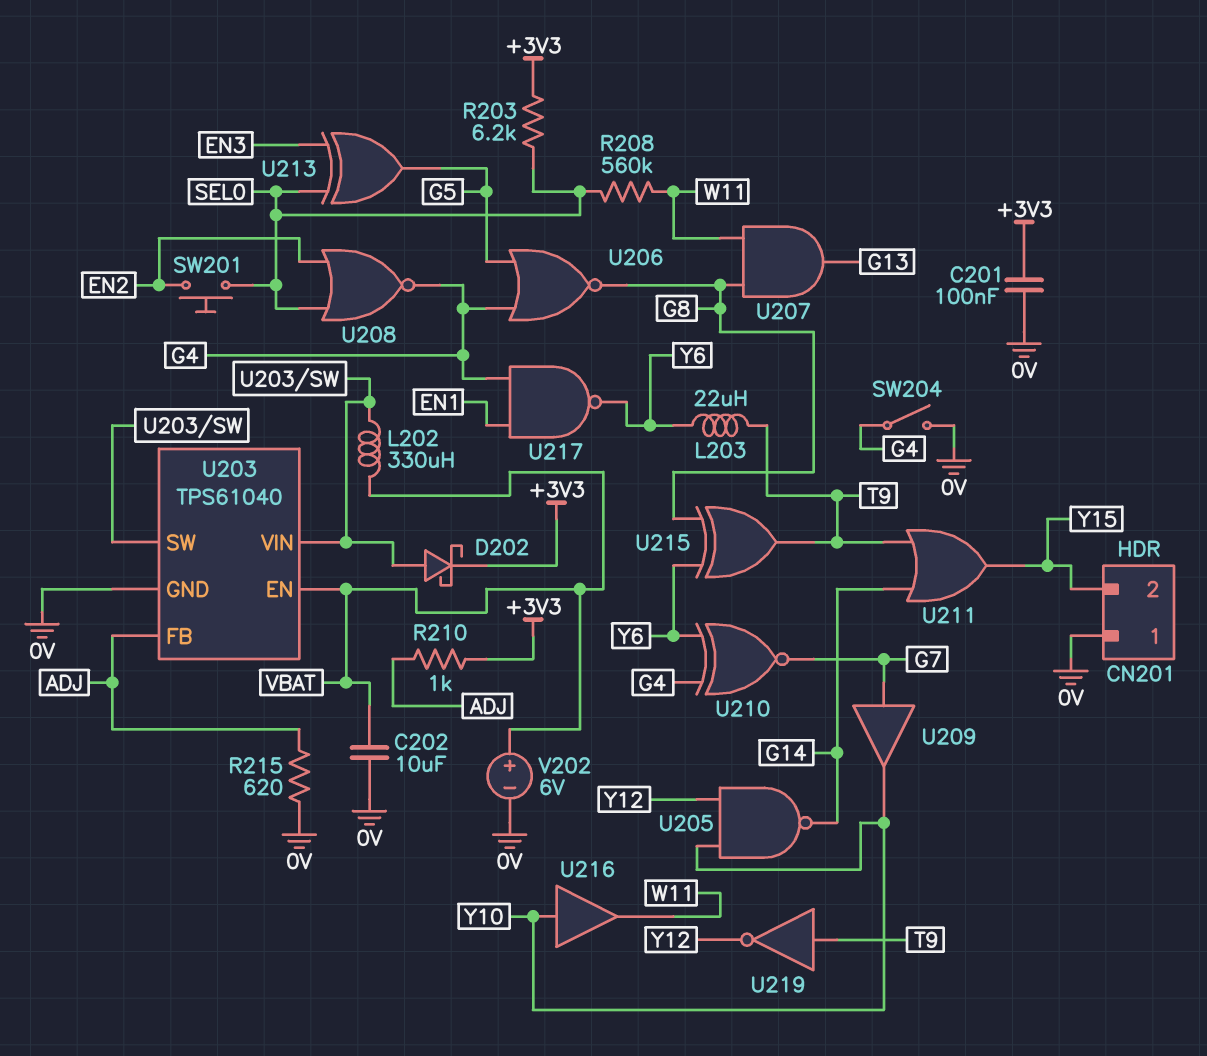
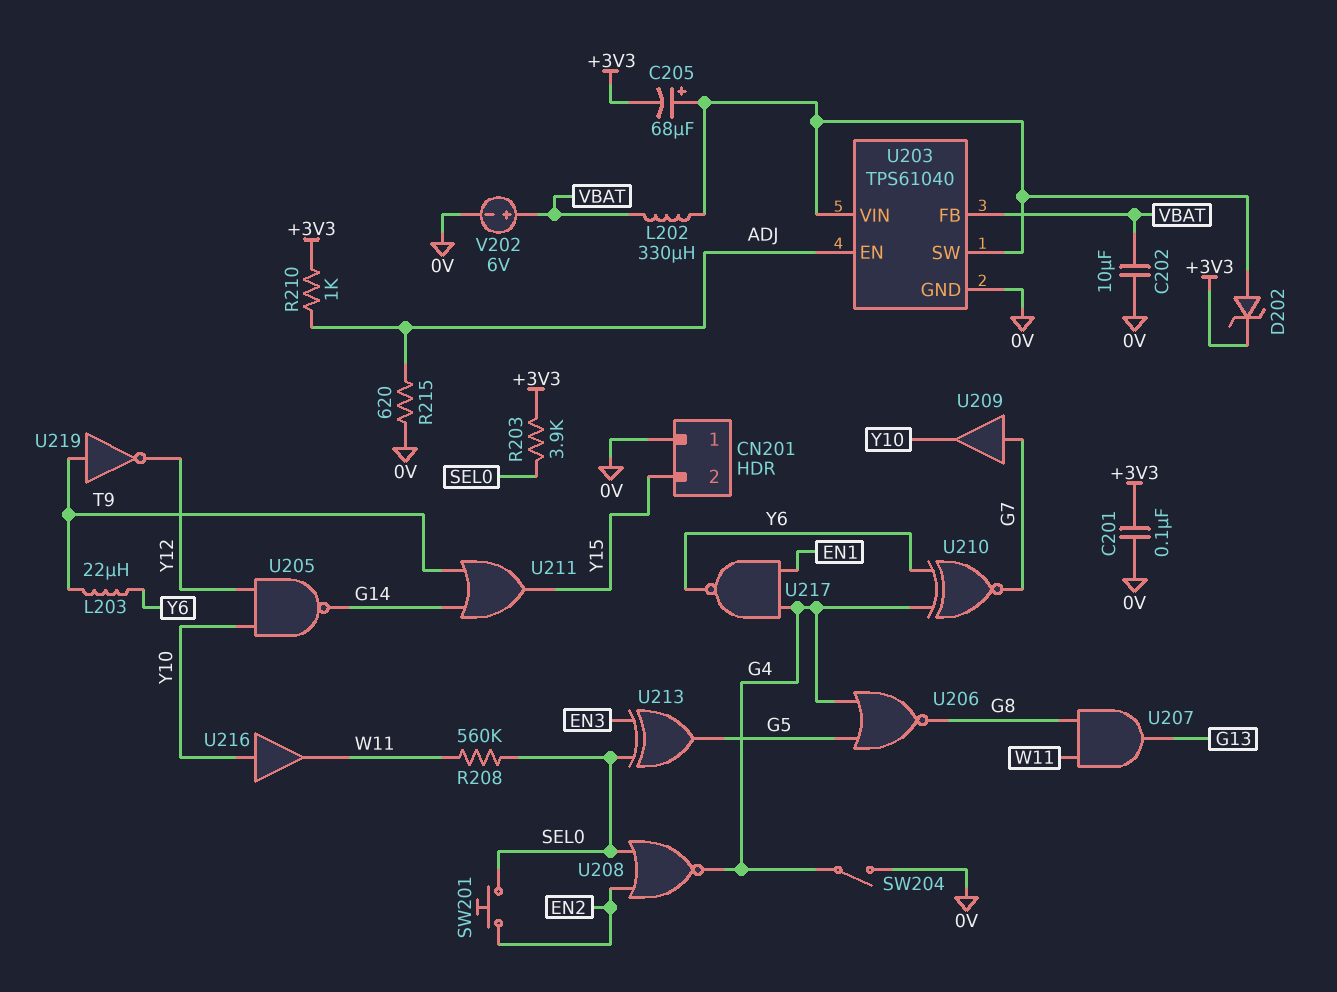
C205: none -> 68uF (plus U203/SW, minus +3V3)
D202: schottky (A U203/SW, K +3V3) -> zener (A U203/SW, K +3V3)
R203: 6.2k (+3V3, SEL0) -> 3.9k (+3V3, SEL0)
U203 pin EN: VBAT -> ADJ
U203 pin FB: ADJ -> VBAT
U215: XOR (in G8, in Y6, out T9) -> none

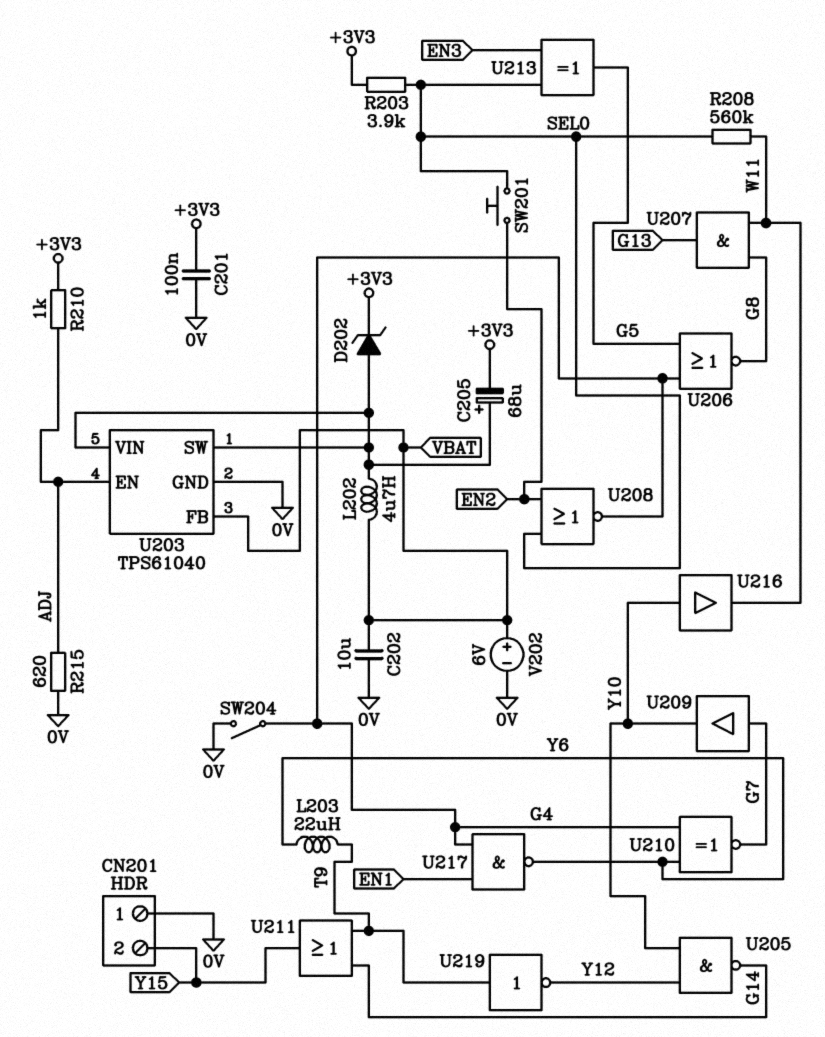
L202: 330uH (U203/SW, VBAT) -> 4.7uH (U203/SW, VBAT)

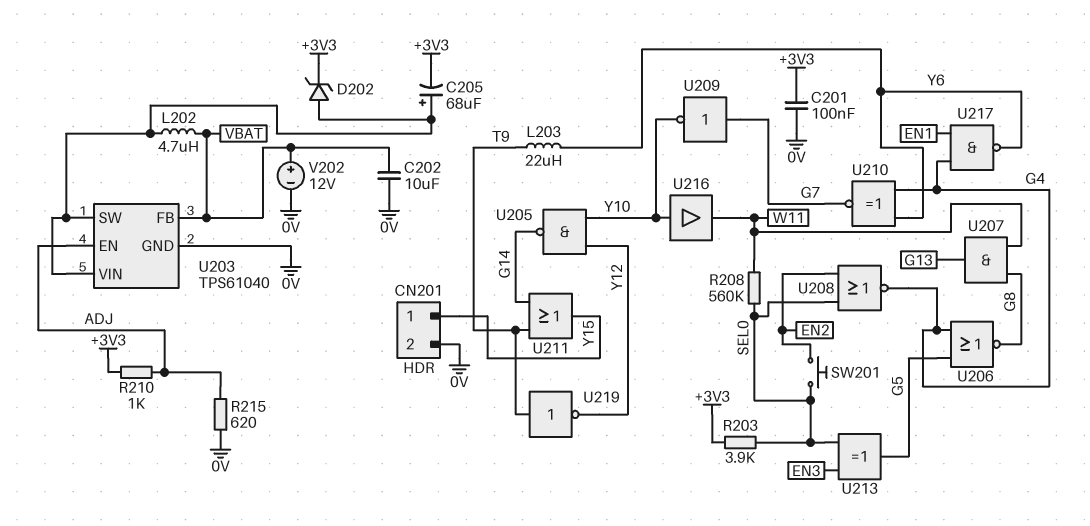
CN201 pin 1: 0V -> Y15
CN201 pin 2: Y15 -> 0V
SW204: switch (0V, G4) -> none
U209: buffer (in G7, out Y10) -> NOT (in G7, out Y10)
V202: 6V (plus VBAT, minus 0V) -> 12V (plus VBAT, minus 0V)

